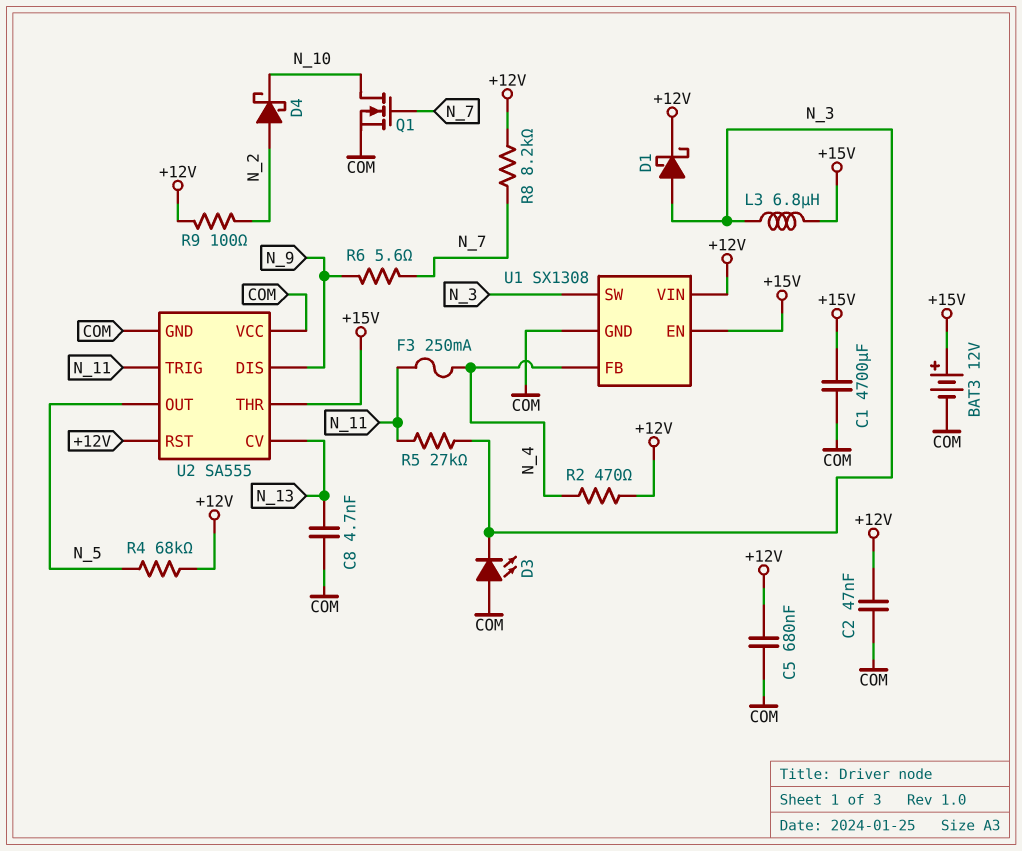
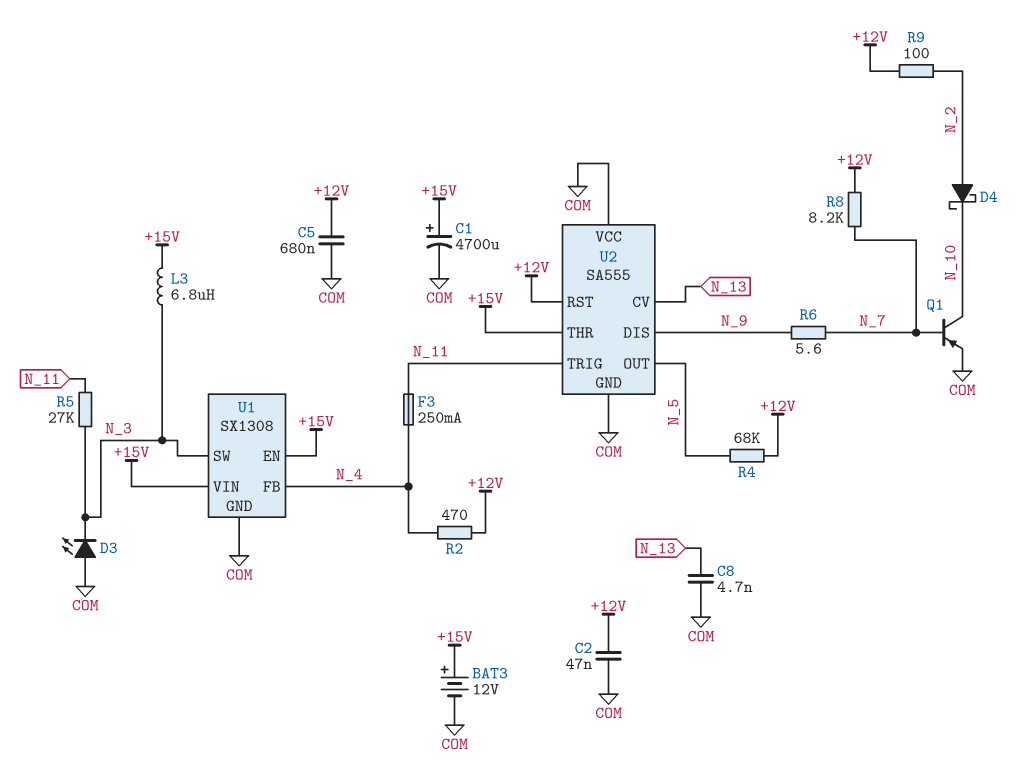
C1: 4700uF (+15V, COM) -> 4700uF (plus +15V, minus COM)
D1: schottky (A N_3, K +12V) -> none
Q1: NMOS (G N_7, D N_10, S COM) -> PNP (B N_7, C N_10, E COM)
U1 pin VIN: +12V -> +15V

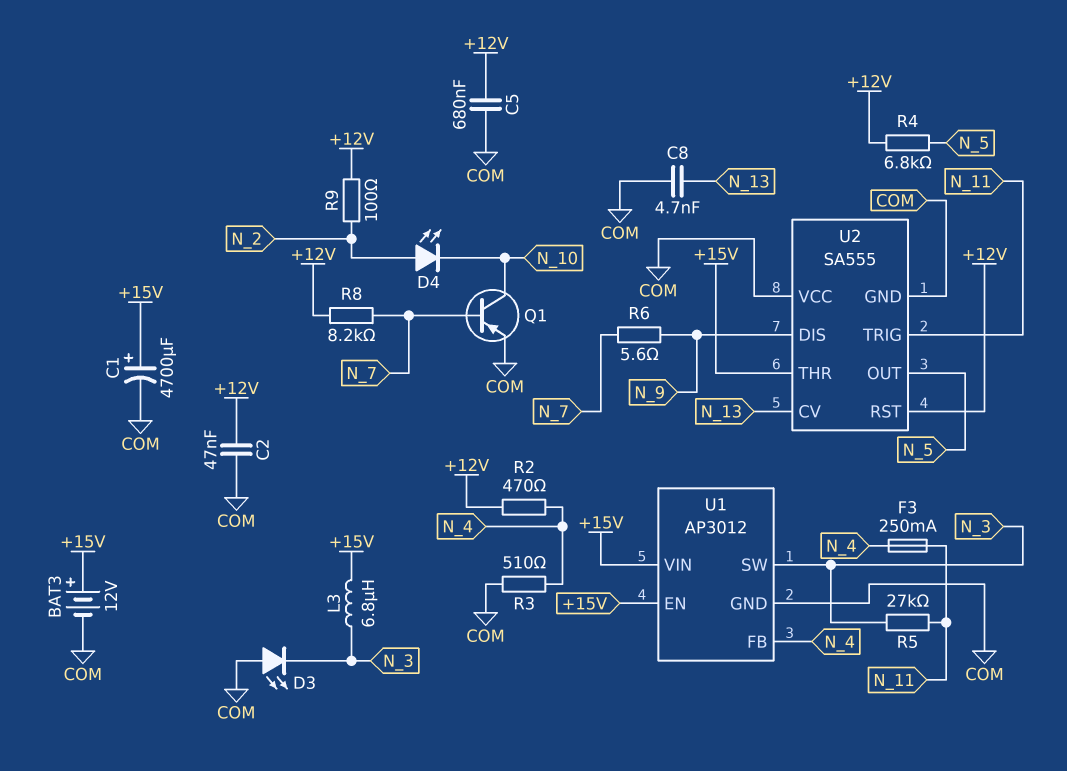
D4: schottky (A N_2, K N_10) -> LED (A N_2, K N_10)
R3: none -> 510 (COM, N_4)
R4: 68k (+12V, N_5) -> 6.8k (+12V, N_5)
U1: SX1308 -> AP3012

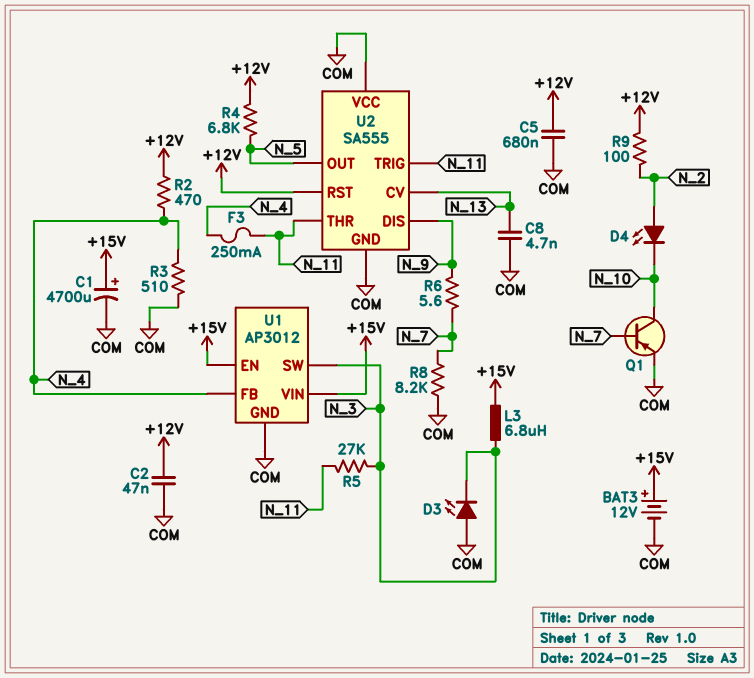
R8: 8.2k (+12V, N_7) -> 8.2k (COM, N_7)
U2 pin THR: +15V -> N_11

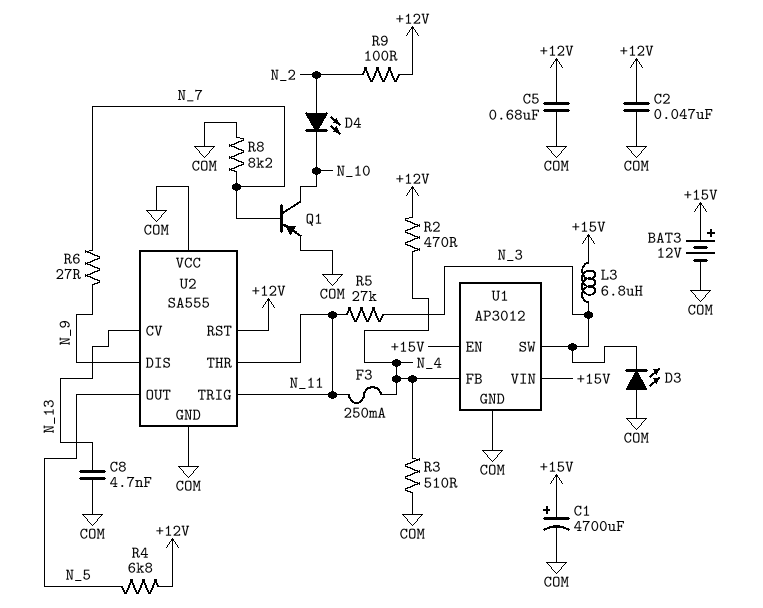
R6: 5.6 (N_7, N_9) -> 27 (N_7, N_9)

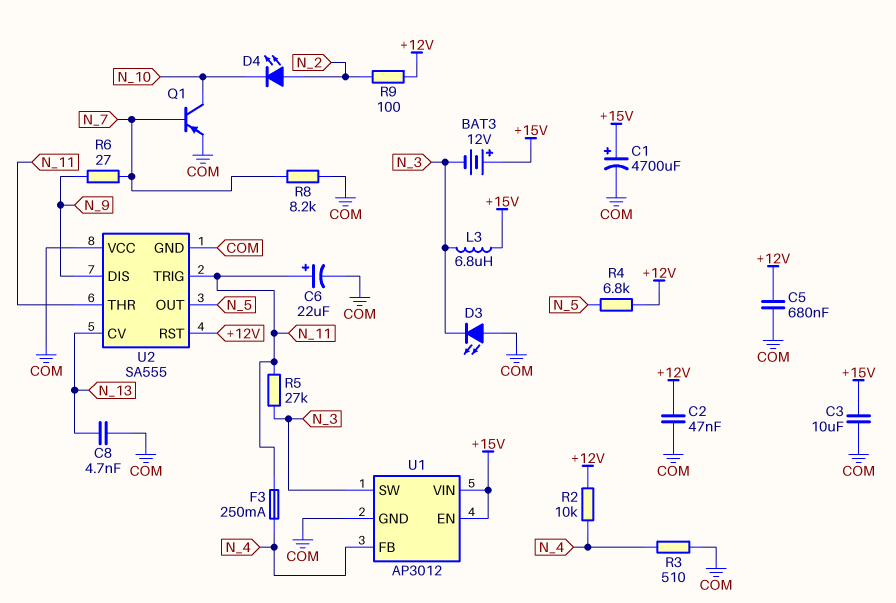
BAT3: 12V (plus +15V, minus COM) -> 12V (plus +15V, minus N_3)
C3: none -> 10uF (+15V, COM)
C6: none -> 22uF (plus N_11, minus COM)
R2: 470 (+12V, N_4) -> 10k (+12V, N_4)

